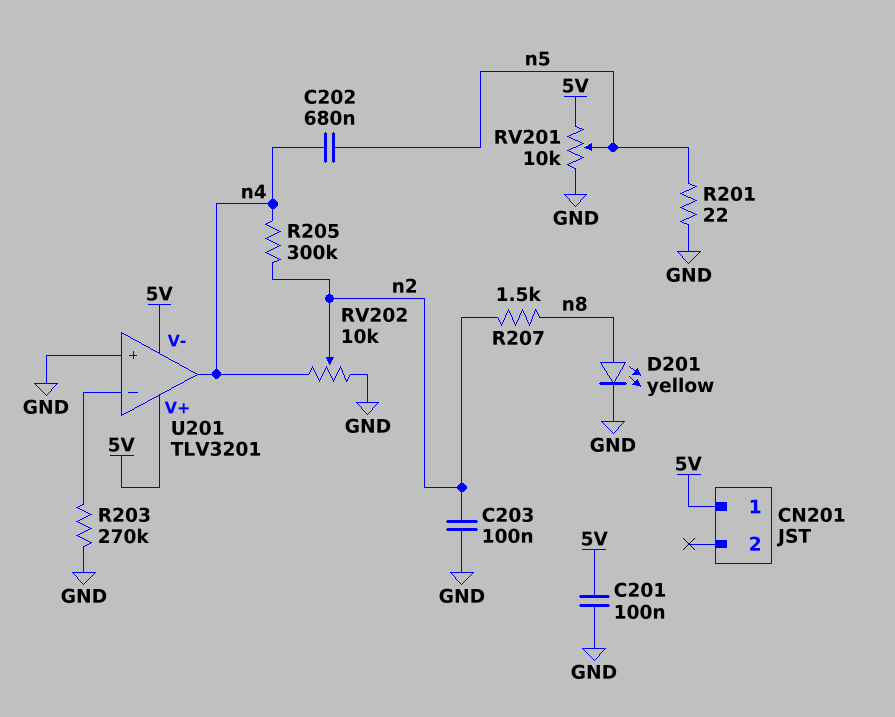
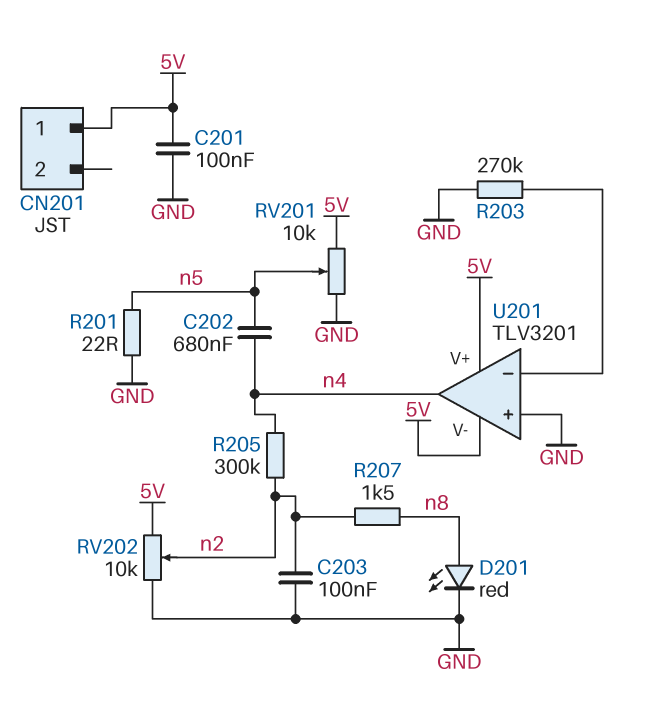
D201: LED yellow (A n8, K GND) -> LED red (A n8, K GND)
RV202: 10k (GND, n4, wiper n2) -> 10k (5V, GND, wiper n2)

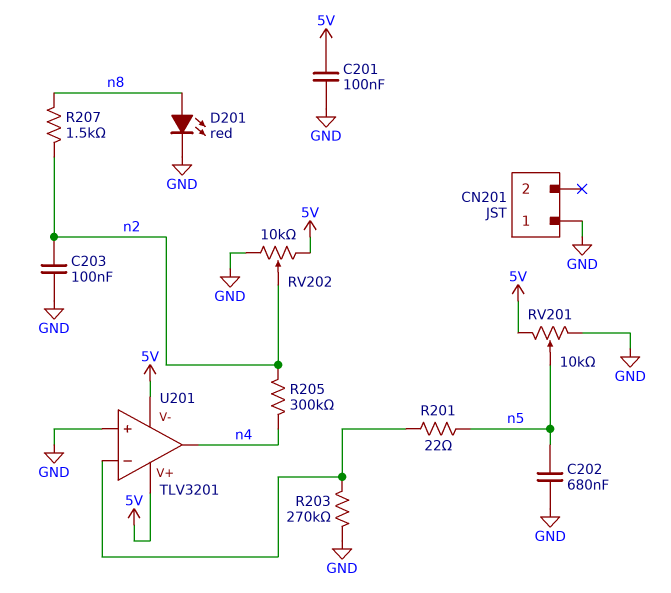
C202: 680nF (n4, n5) -> 680nF (GND, n5)
CN201 pin 1: 5V -> GND
R201: 22 (GND, n5) -> 22 (U201/in-, n5)

